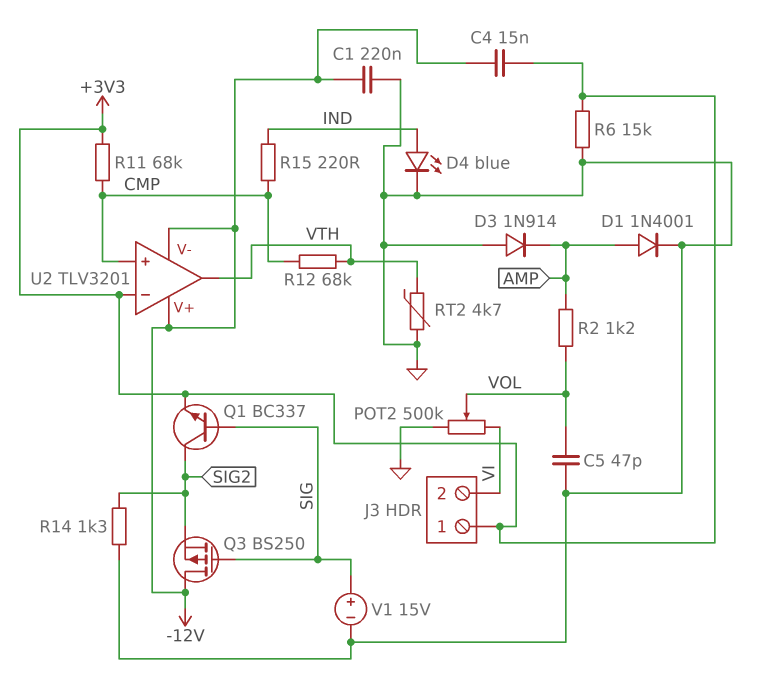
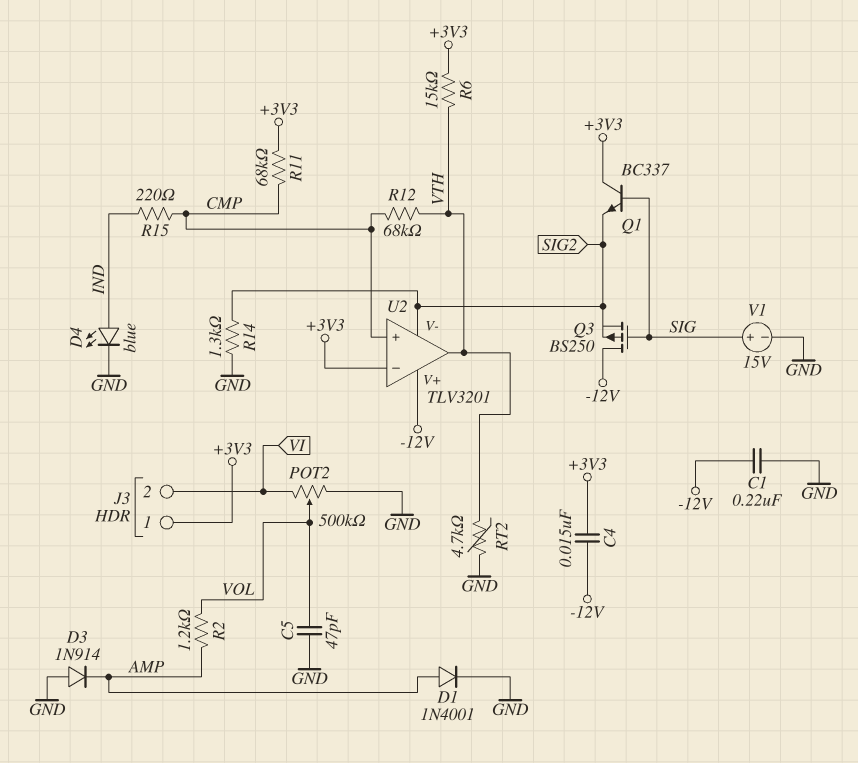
Q1: NPN BC337 (B SIG, C SIG2, E +3V3) -> NPN BC337 (B SIG, C +3V3, E SIG2)
R6: 15k (+3V3, GND) -> 15k (+3V3, VTH)
U2 pin V-: -12V -> SIG2

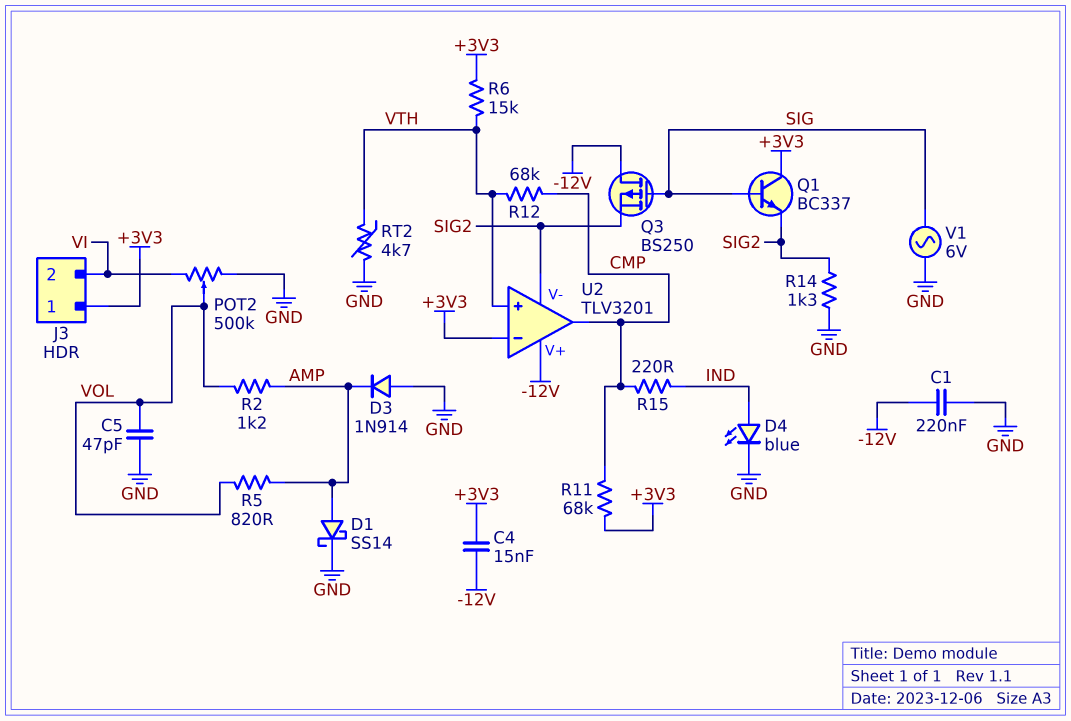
D1: diode 1N4001 (A AMP, K GND) -> schottky SS14 (A AMP, K GND)
R5: none -> 820 (AMP, VOL)
U2 pin in+: CMP -> VTH
U2 pin out: VTH -> CMP
V1: 15V (plus SIG, minus GND) -> AC 6V (GND, SIG)

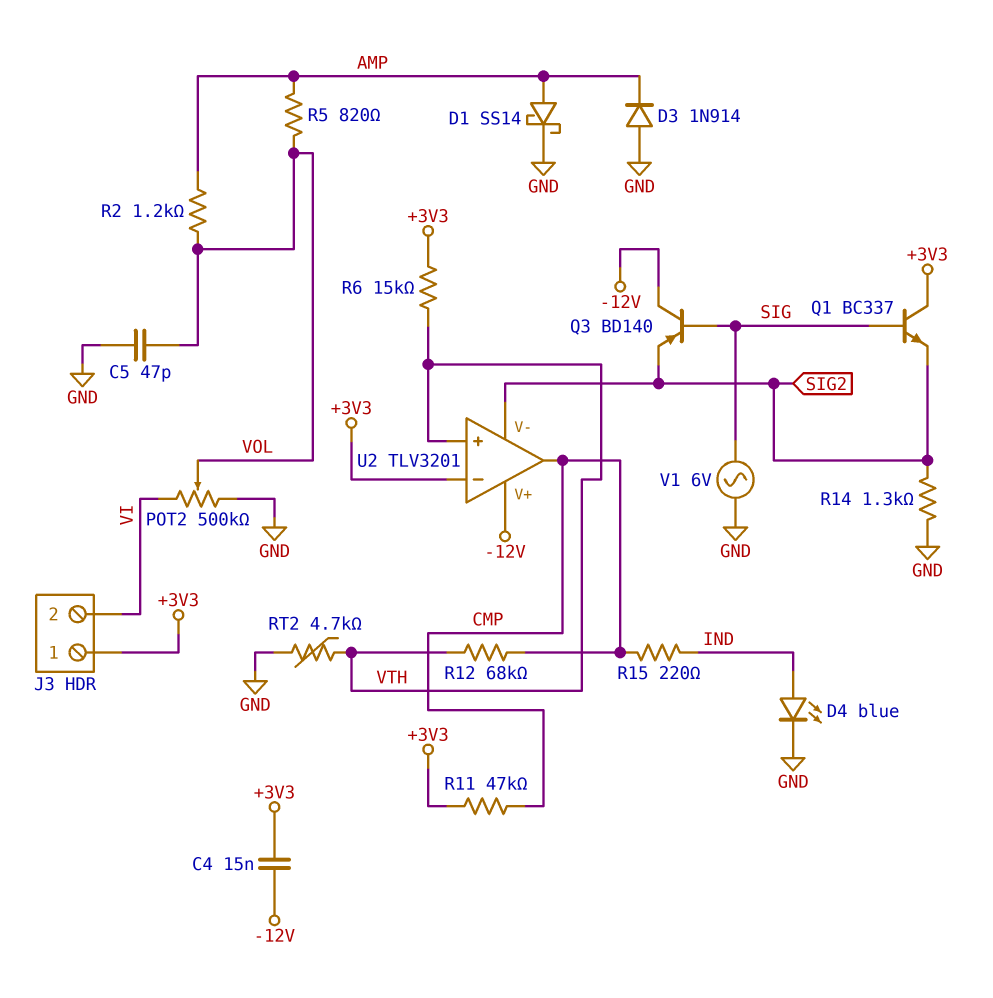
C1: 220nF (-12V, GND) -> none
Q3: PMOS BS250 (G SIG, D -12V, S SIG2) -> PNP BD140 (B SIG, C -12V, E SIG2)
R11: 68k (+3V3, CMP) -> 47k (+3V3, CMP)

